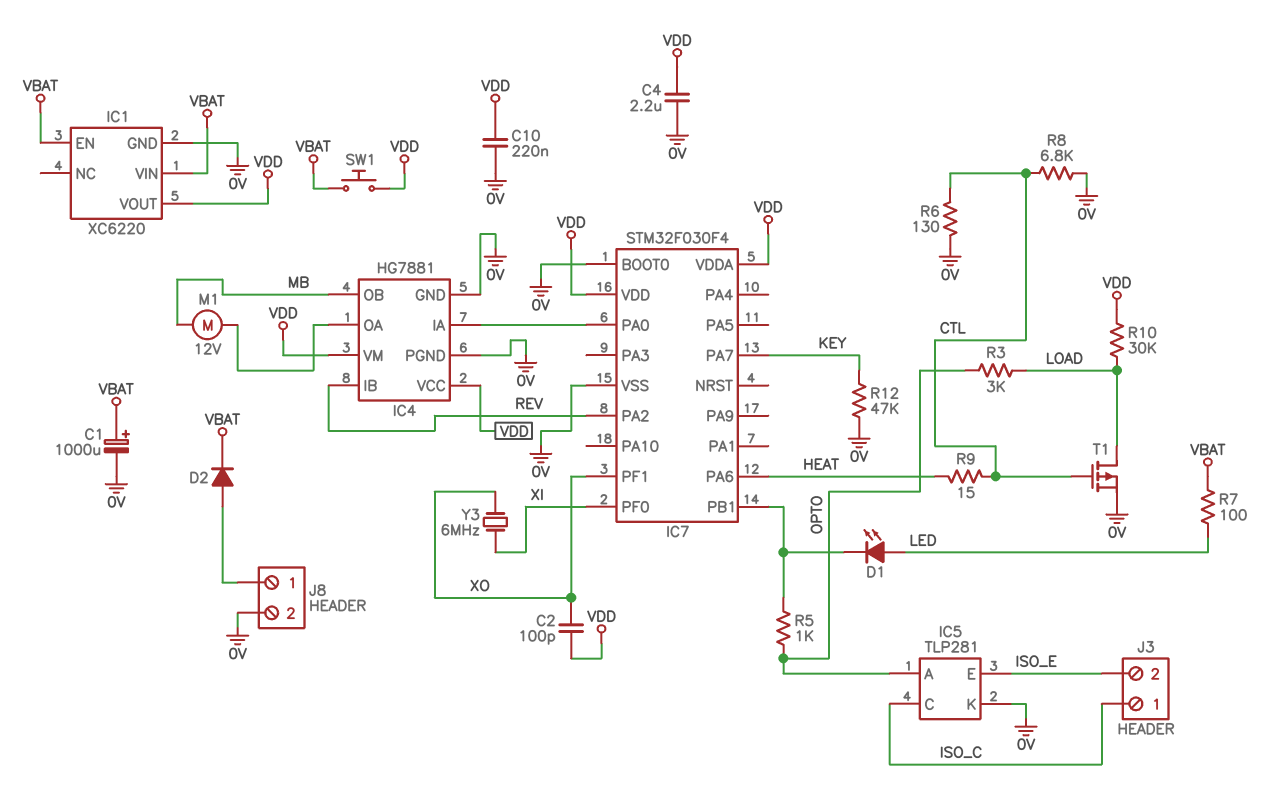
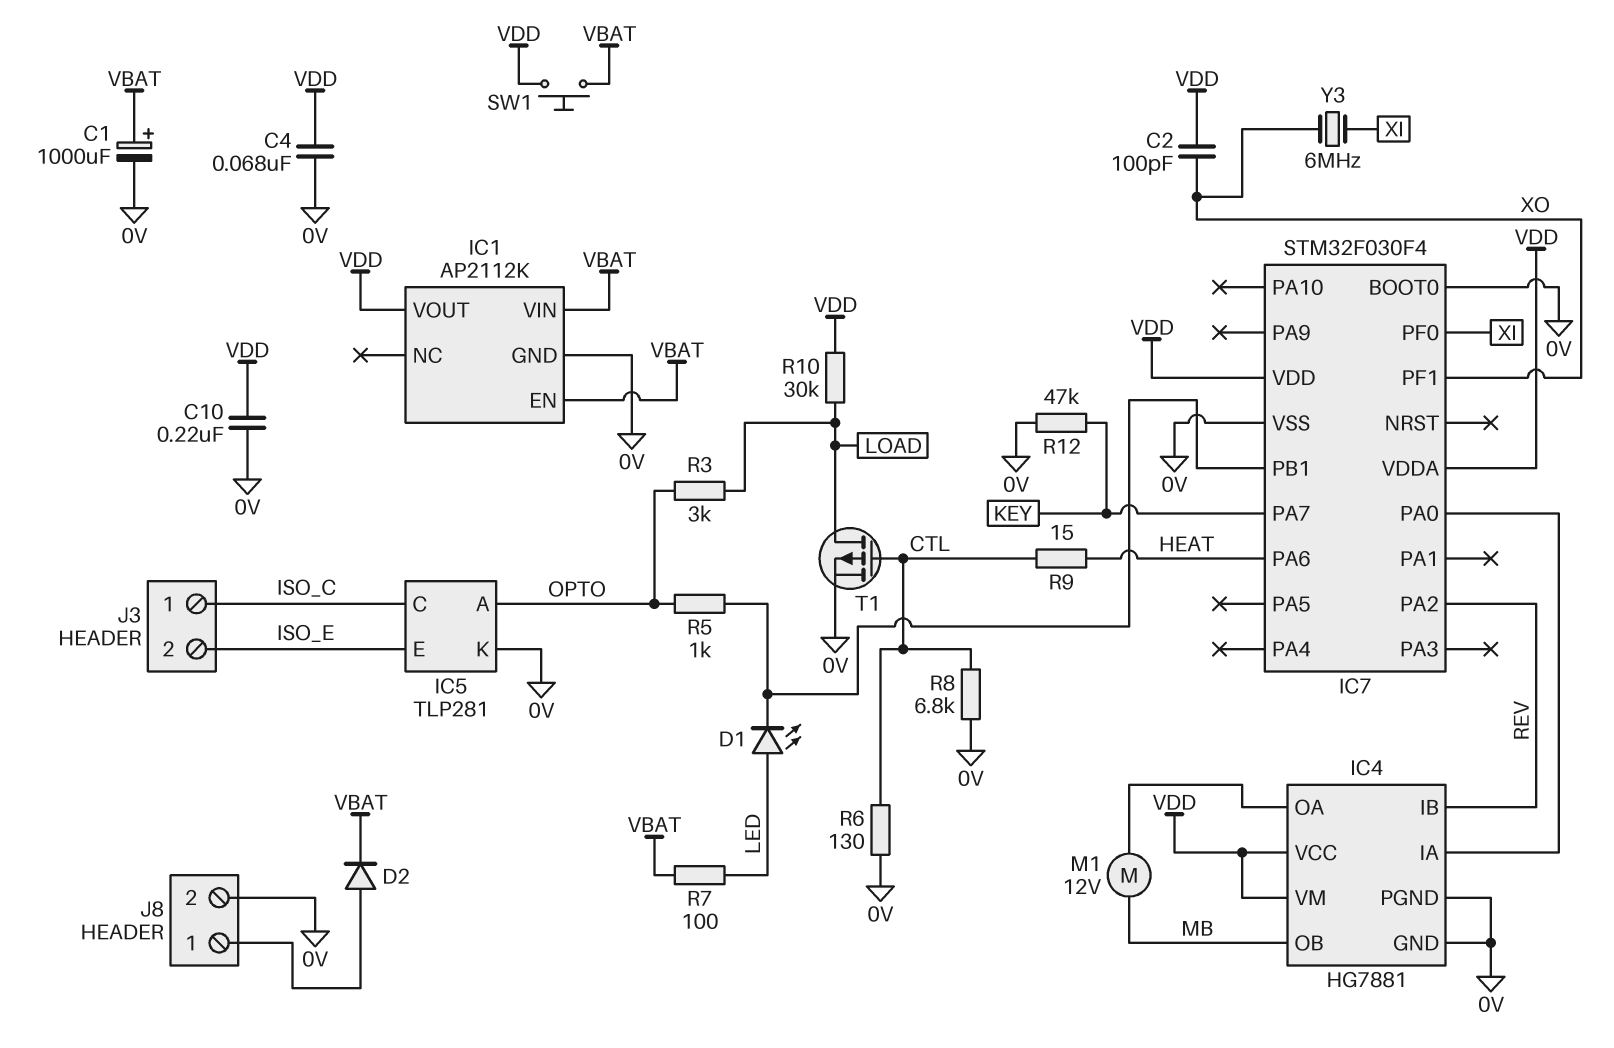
C4: 2.2uF (0V, VDD) -> 68nF (0V, VDD)
IC1: XC6220 -> AP2112K

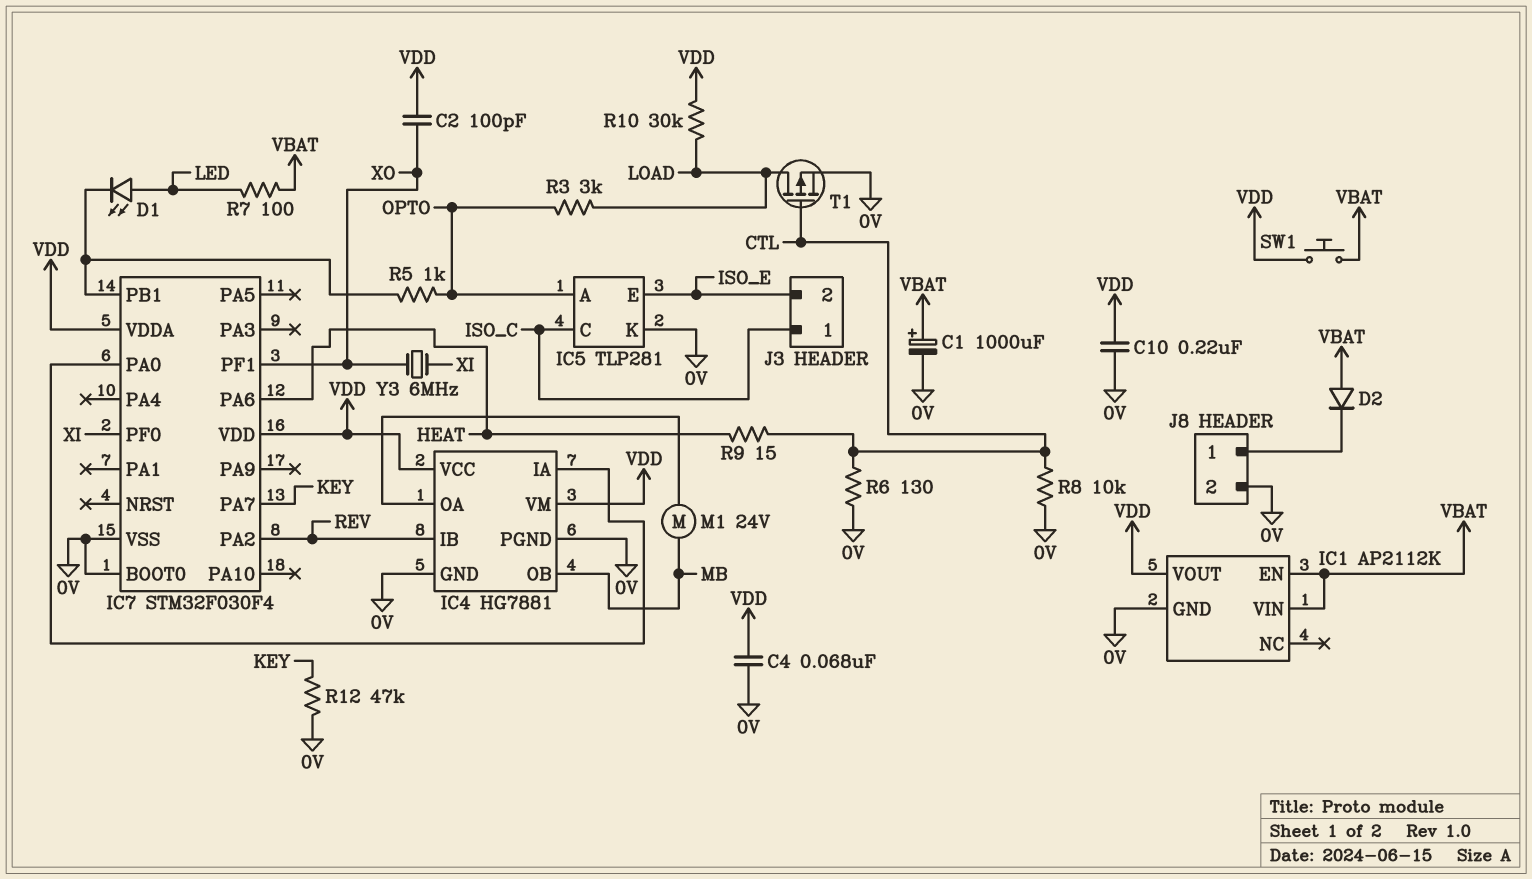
D2: diode (A J8/1, K VBAT) -> diode (A VBAT, K J8/1)
M1: motor 12V (IC4/OA, MB) -> motor 24V (IC4/OA, MB)
R8: 6.8k (0V, CTL) -> 10k (0V, CTL)

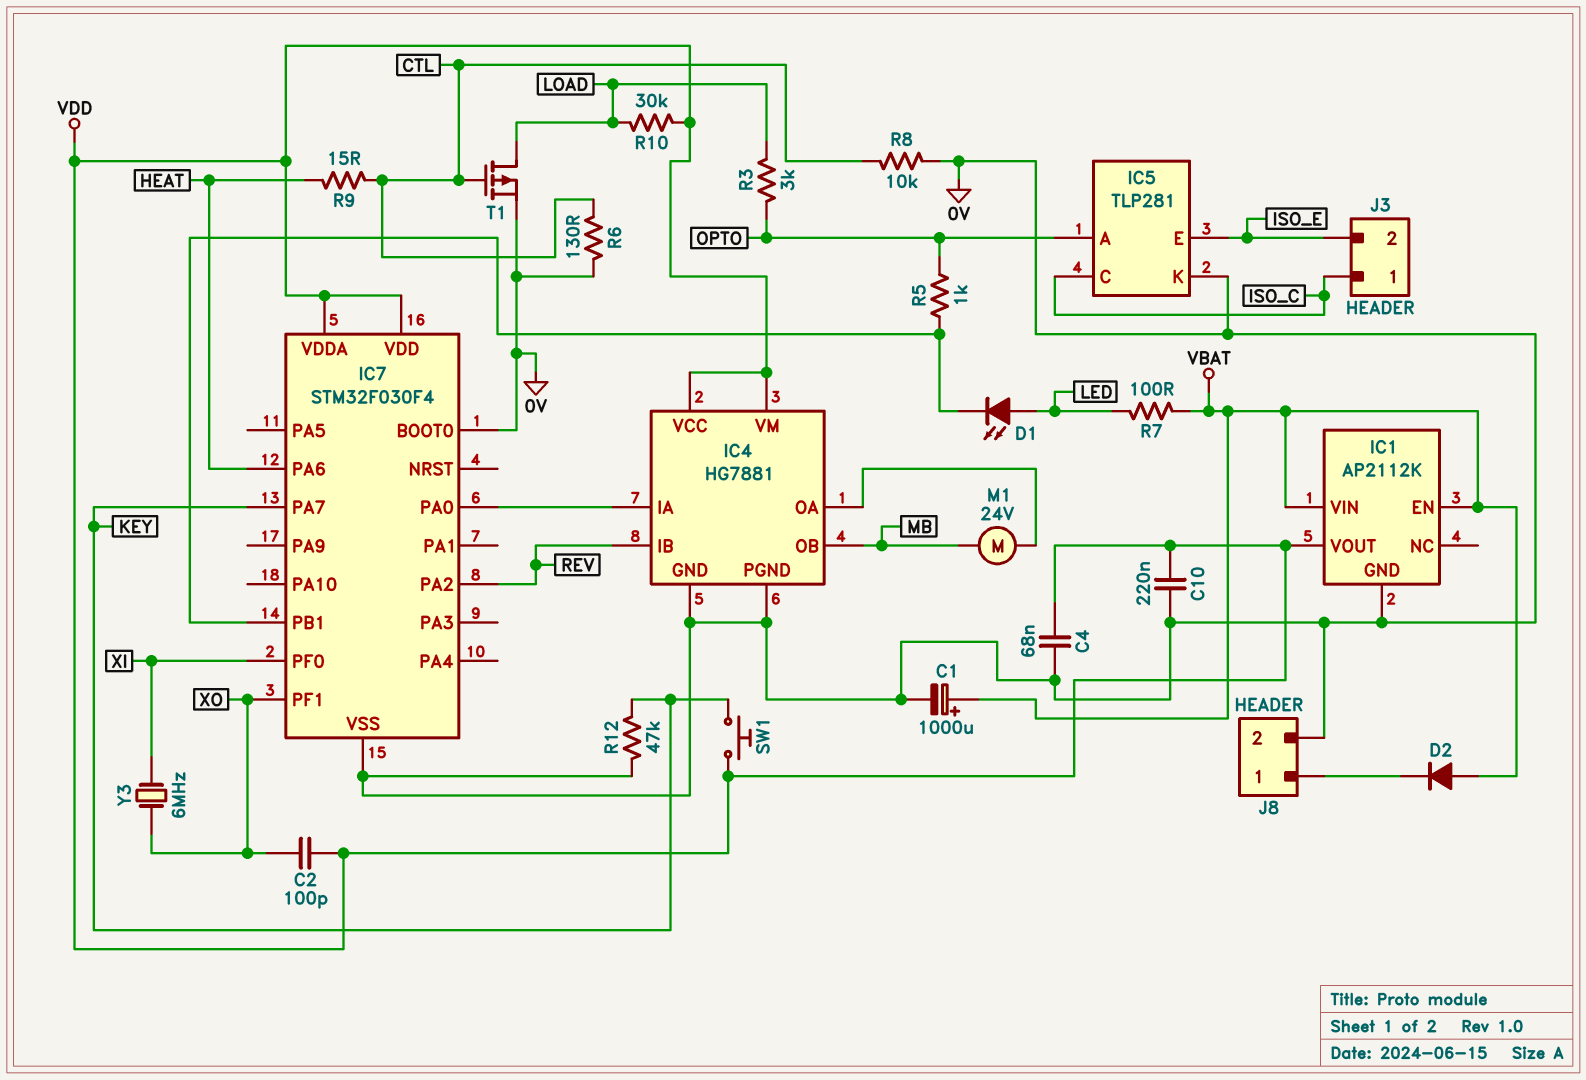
SW1: button (VBAT, VDD) -> button (KEY, VDD)

